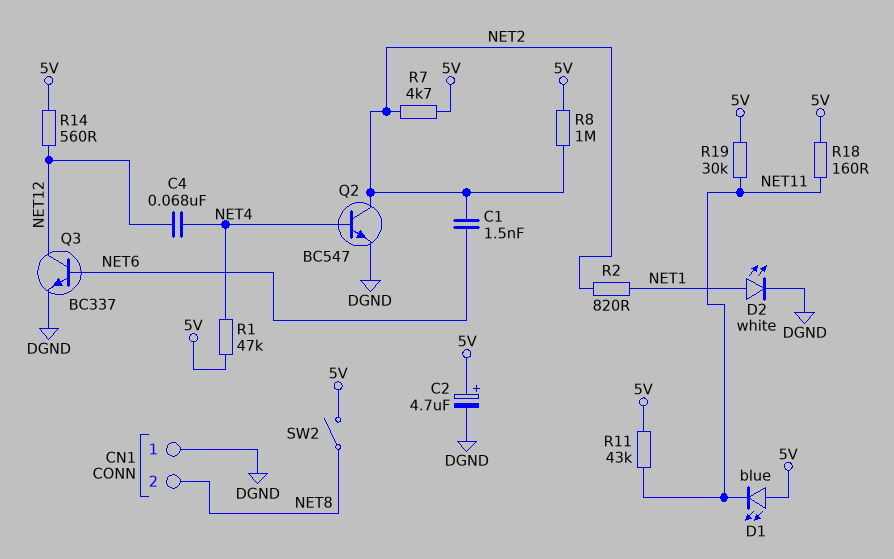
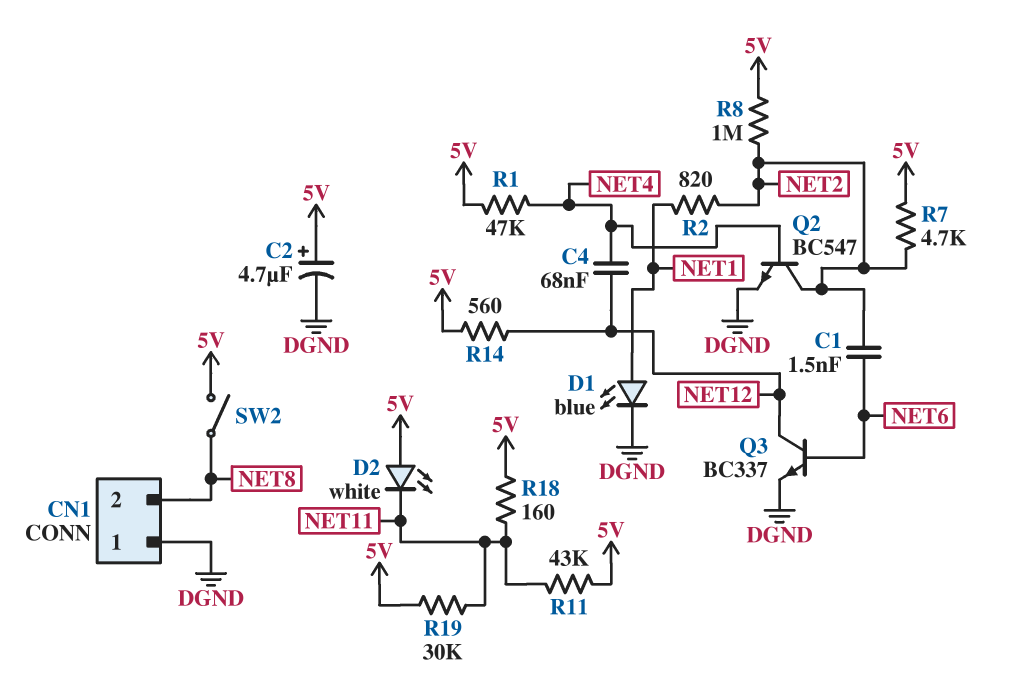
D1: LED blue (A 5V, K NET11) -> LED blue (A NET1, K DGND)
D2: LED white (A NET1, K DGND) -> LED white (A 5V, K NET11)

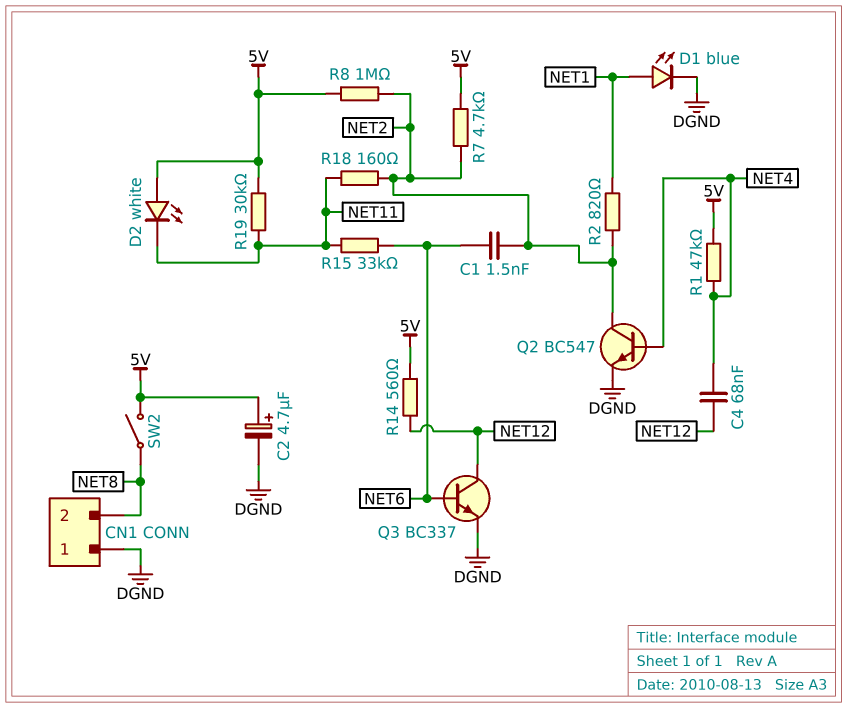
R11: 43k (5V, NET11) -> none
R15: none -> 33k (NET6, NET11)
R18: 160 (5V, NET11) -> 160 (NET2, NET11)

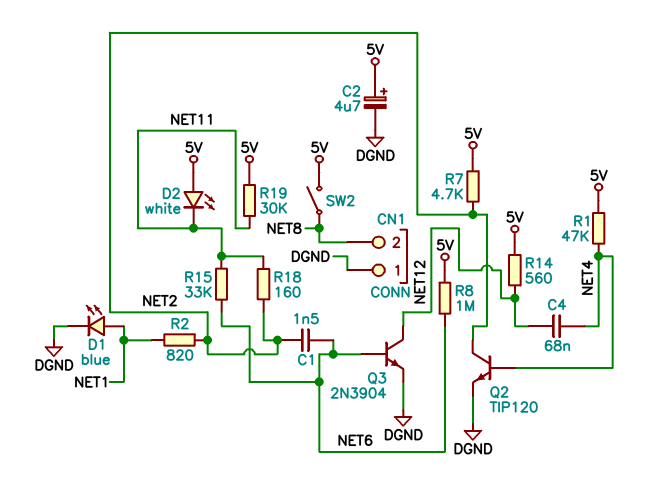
Q2: NPN BC547 (B NET4, C NET2, E DGND) -> NPN TIP120 (B NET4, C NET2, E DGND)
Q3: NPN BC337 (B NET6, C NET12, E DGND) -> NPN 2N3904 (B NET6, C NET12, E DGND)
R8: 1M (5V, NET2) -> 1M (5V, NET6)

